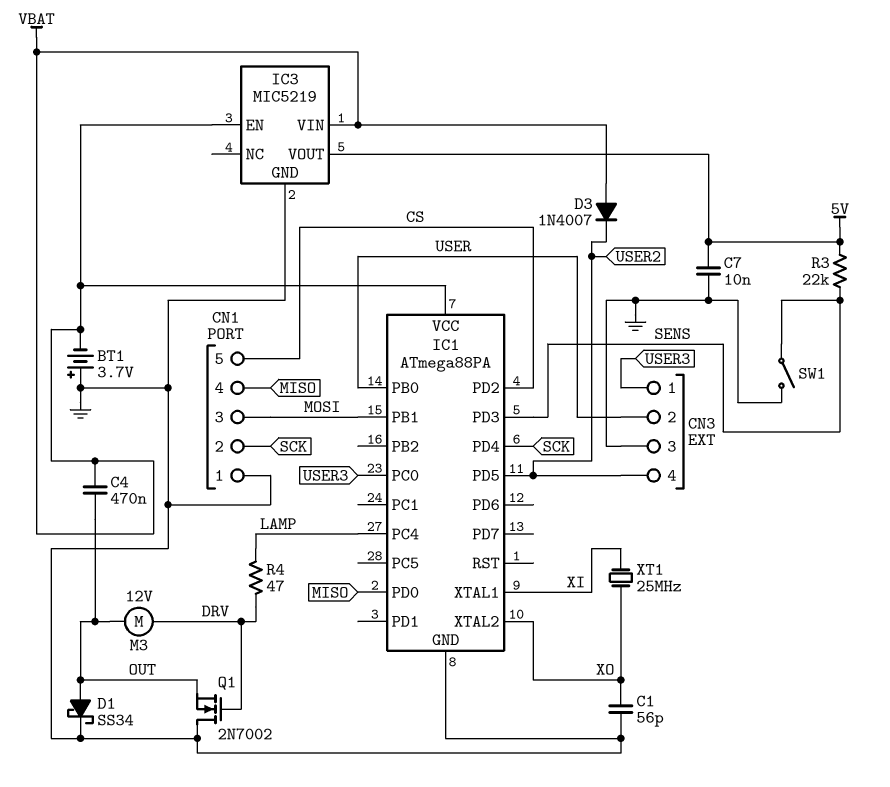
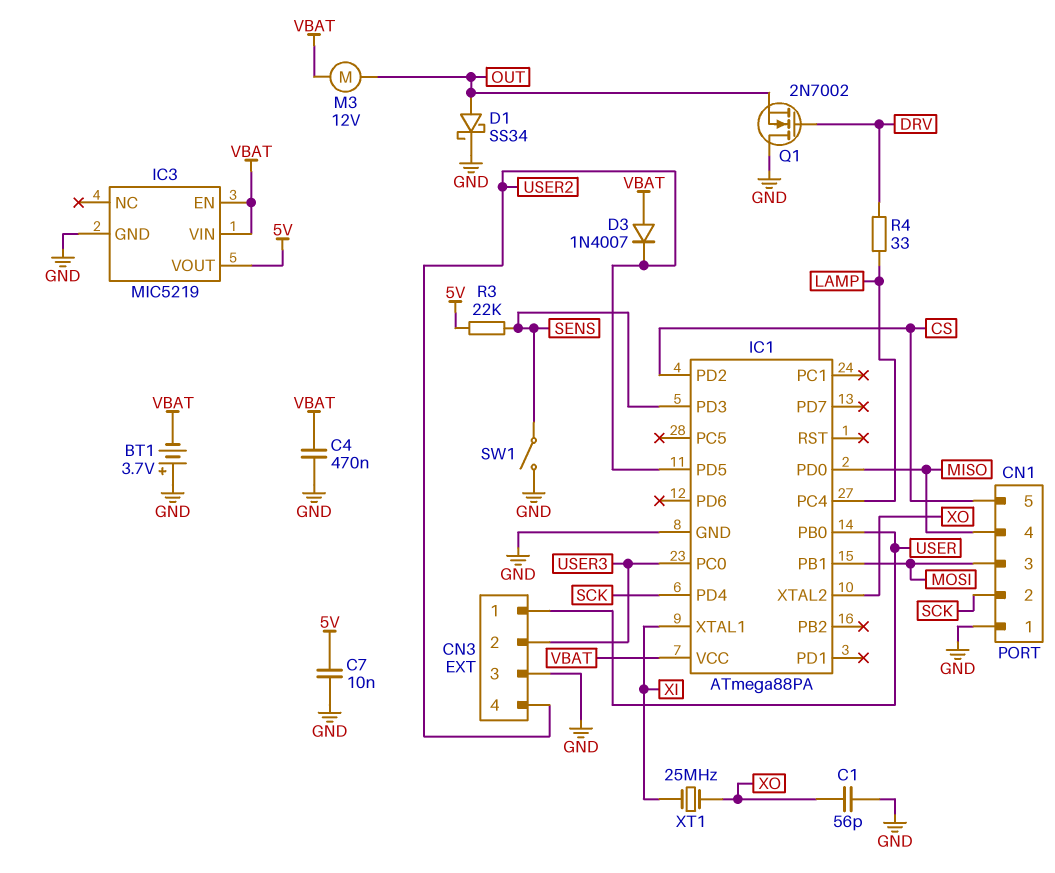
C4: 470nF (OUT, VBAT) -> 470nF (GND, VBAT)
CN3 pin 1: USER3 -> USER
CN3 pin 2: USER -> USER3
M3: motor 12V (DRV, OUT) -> motor 12V (OUT, VBAT)
R4: 47 (DRV, LAMP) -> 33 (DRV, LAMP)

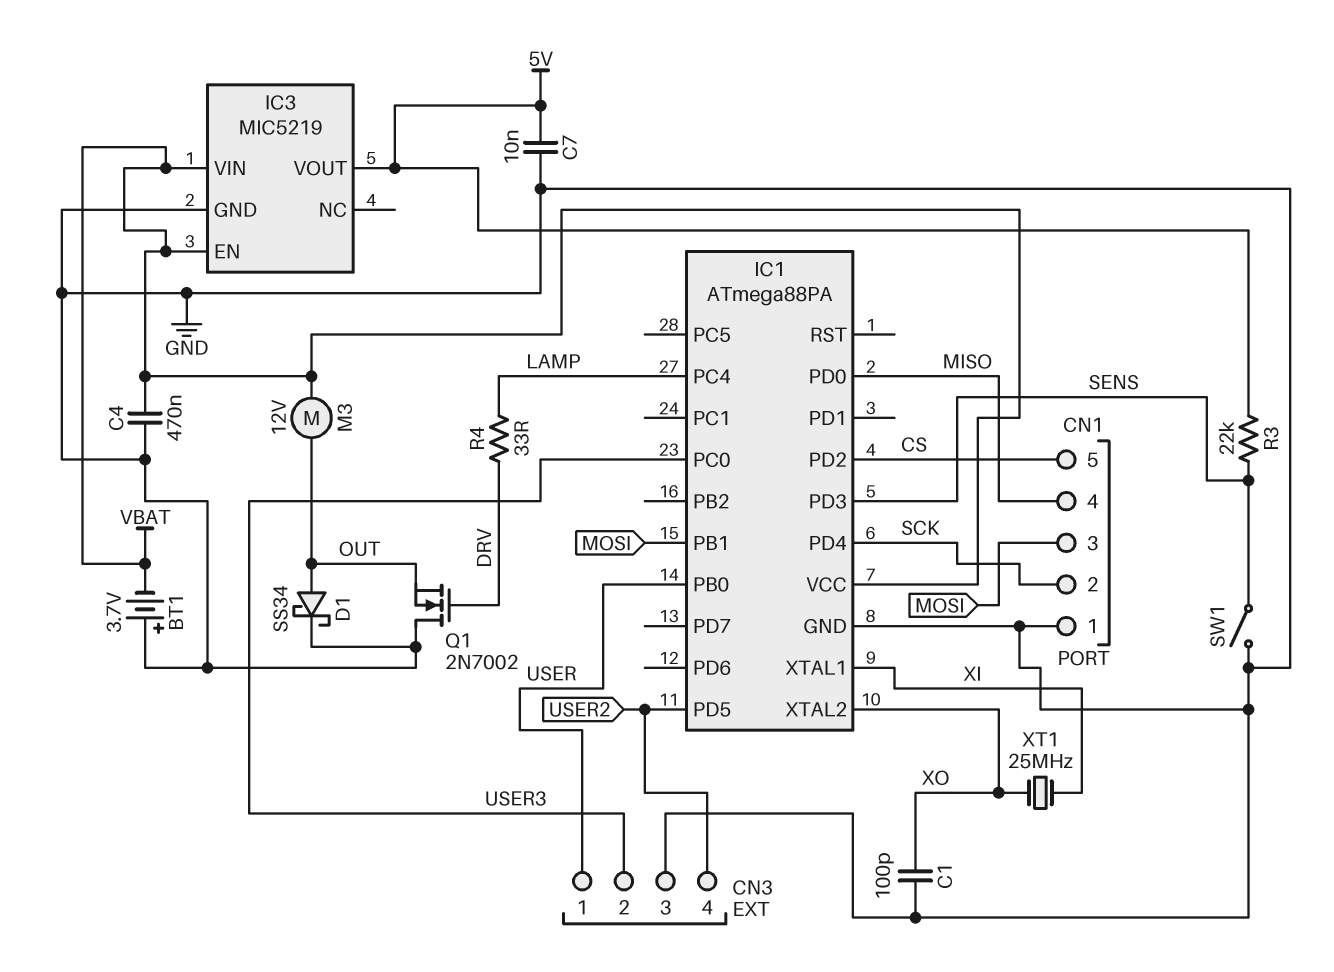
C1: 56pF (GND, XO) -> 100pF (GND, XO)
D3: diode 1N4007 (A VBAT, K USER2) -> none

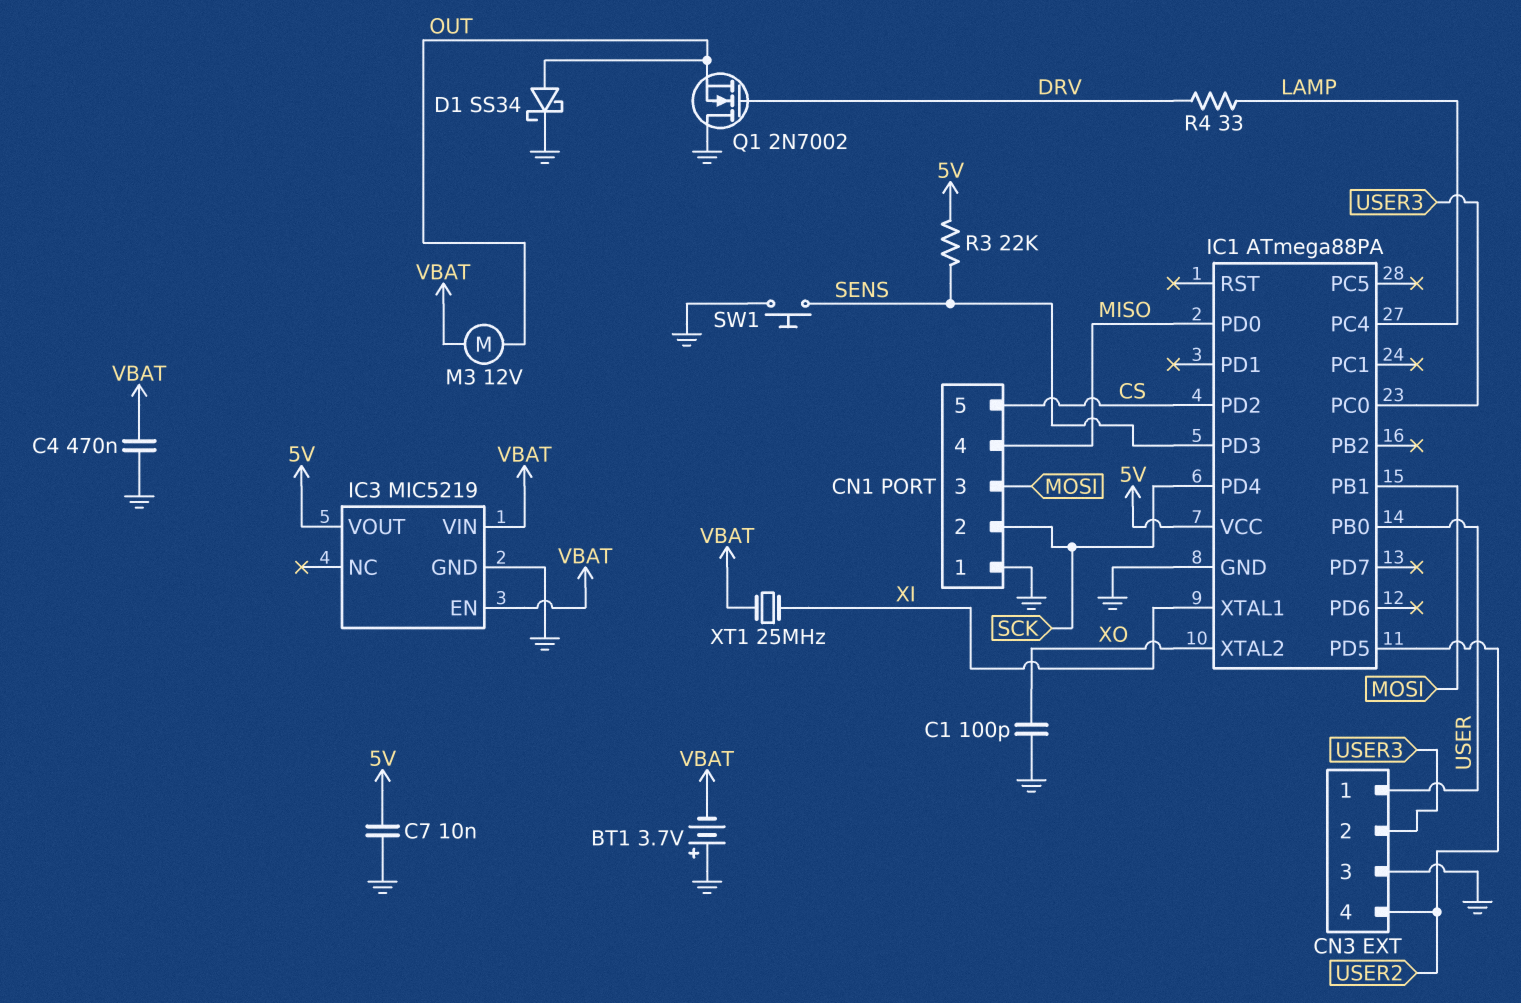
IC1 pin VCC: VBAT -> 5V
SW1: switch (GND, SENS) -> button (GND, SENS)
XT1: 25MHz (XI, XO) -> 25MHz (VBAT, XI)

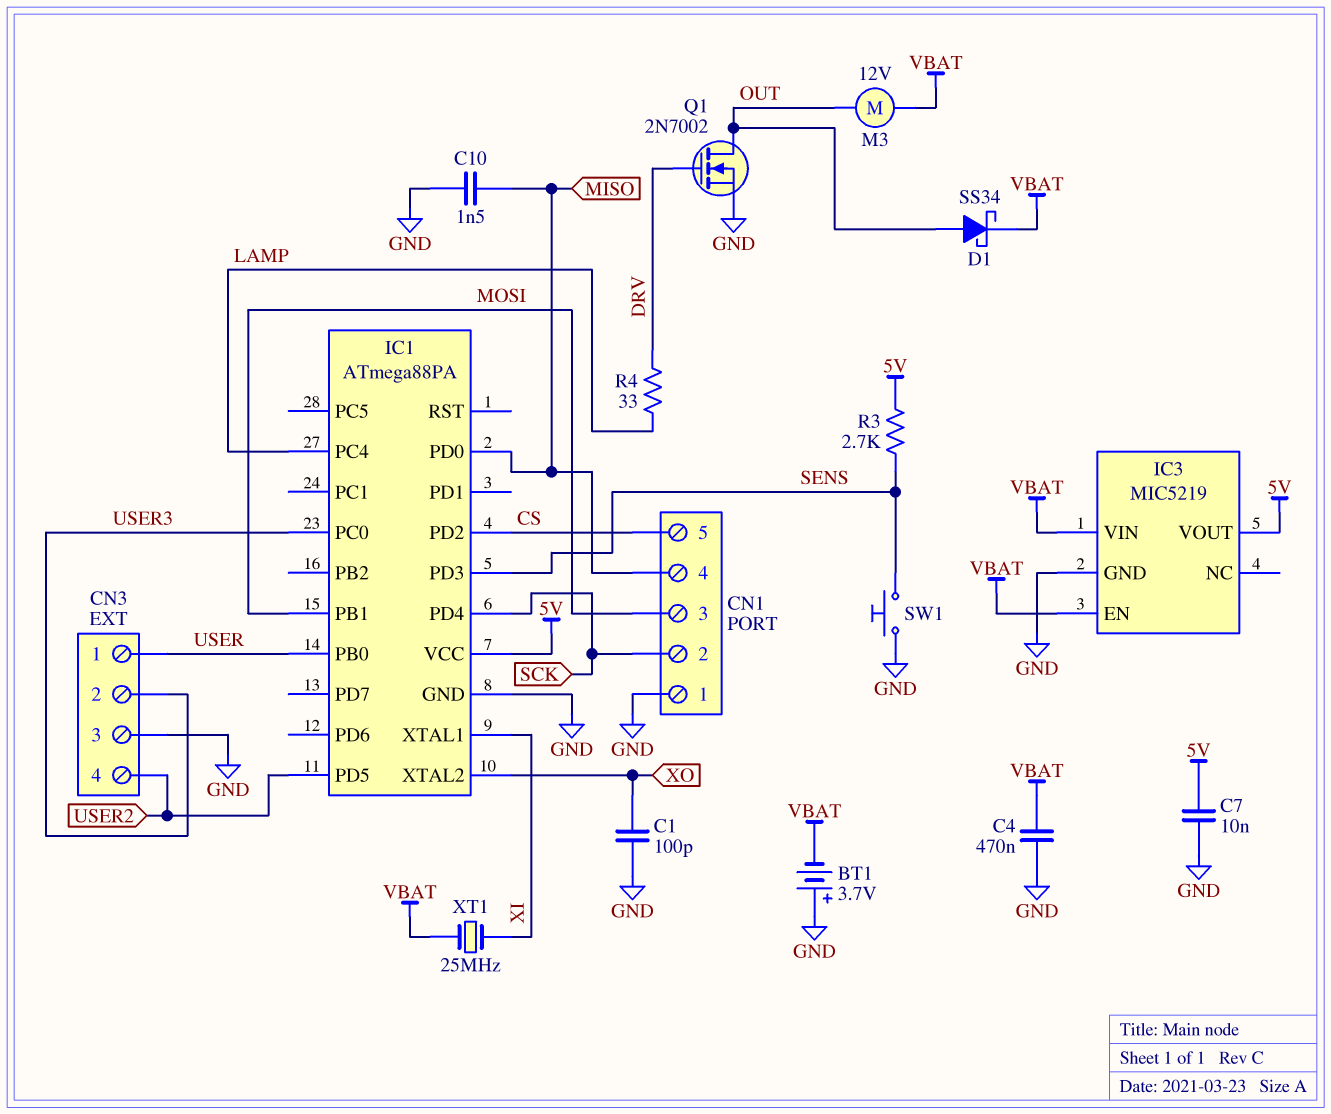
C10: none -> 1.5nF (GND, MISO)
D1: schottky SS34 (A OUT, K GND) -> schottky SS34 (A OUT, K VBAT)
Q1: NMOS 2N7002 (G DRV, D GND, S OUT) -> NMOS 2N7002 (G DRV, D OUT, S GND)
R3: 22k (5V, SENS) -> 2.7k (5V, SENS)

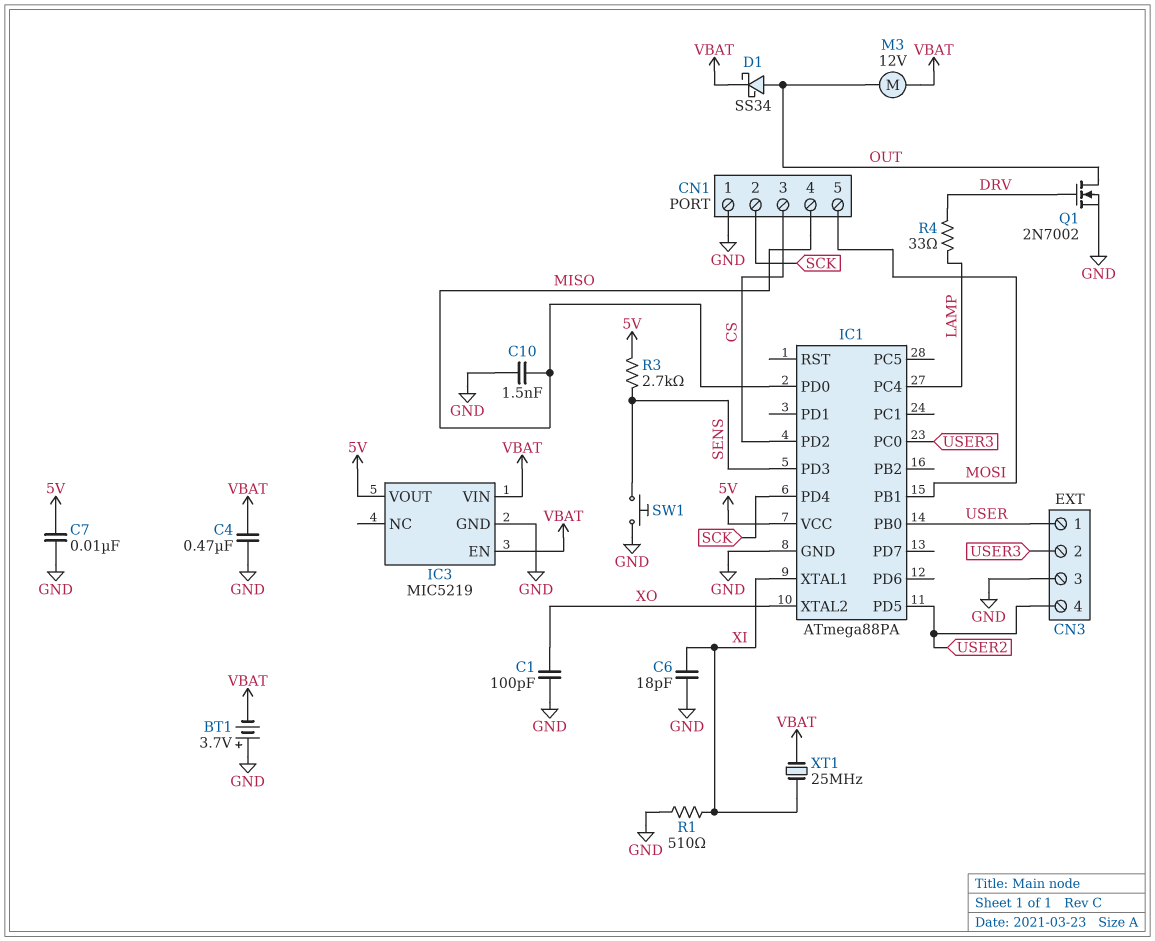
C6: none -> 18pF (GND, XI)
CN1 pin 3: MOSI -> CS
CN1 pin 5: CS -> MOSI
R1: none -> 510 (GND, XI)

